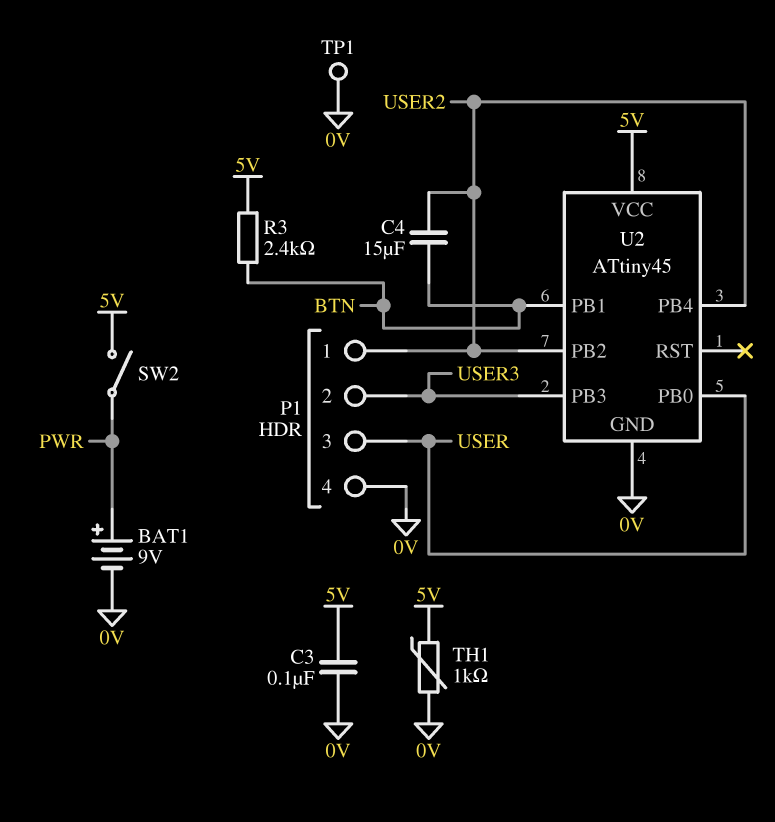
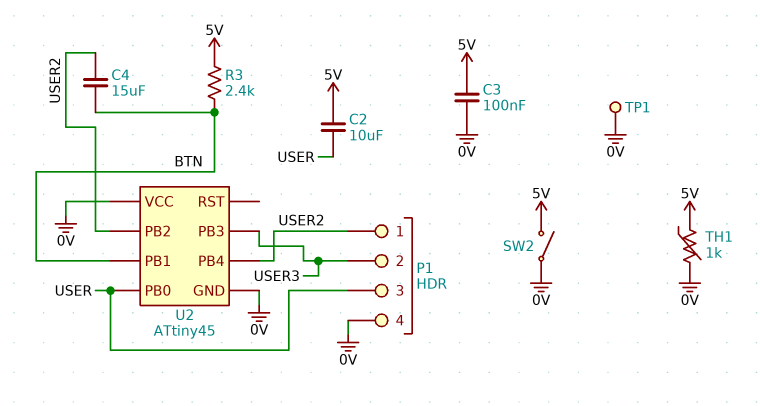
BAT1: 9V (plus PWR, minus 0V) -> none
C2: none -> 10uF (5V, USER)
SW2: switch (5V, PWR) -> switch (0V, 5V)
U2 pin VCC: 5V -> 0V

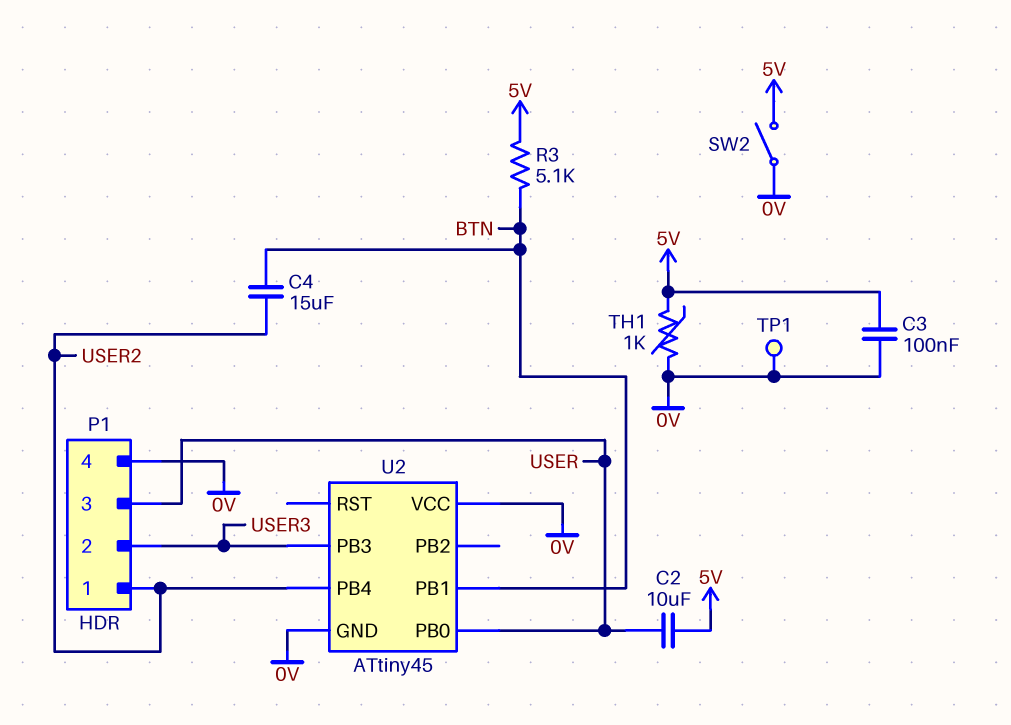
R3: 2.4k (5V, BTN) -> 5.1k (5V, BTN)
U2 pin PB2: USER2 -> none

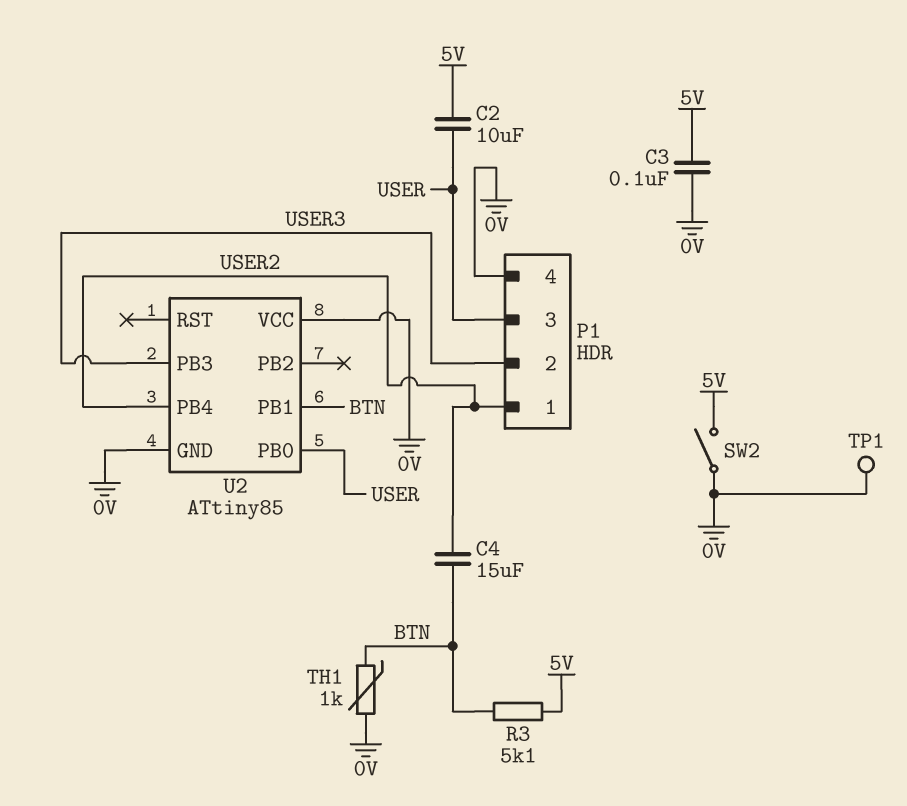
TH1: 1k (0V, 5V) -> 1k (0V, BTN)
U2: ATtiny45 -> ATtiny85

